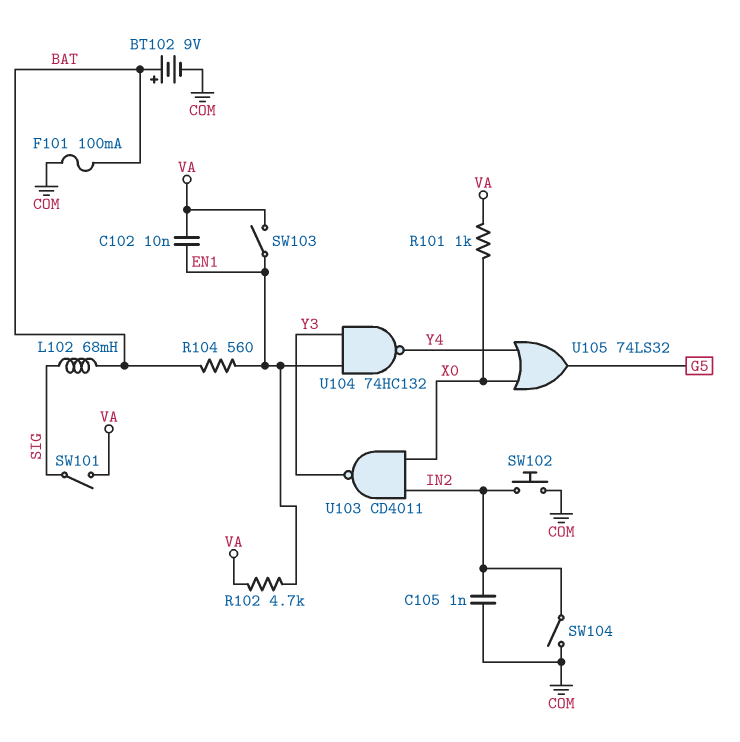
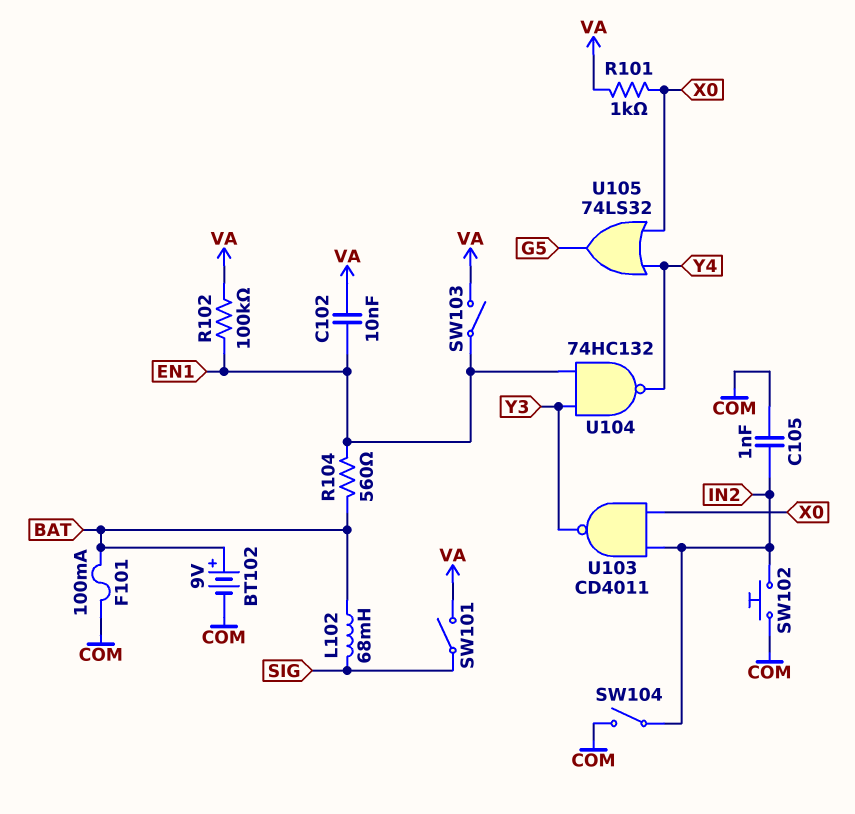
R102: 4.7k (EN1, VA) -> 100k (EN1, VA)

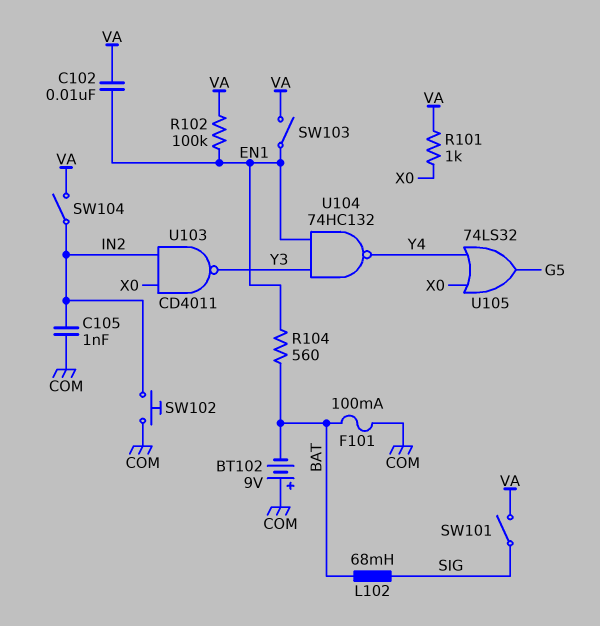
BT102: 9V (plus BAT, minus COM) -> 9V (plus COM, minus BAT)
SW104: switch (COM, IN2) -> switch (IN2, VA)

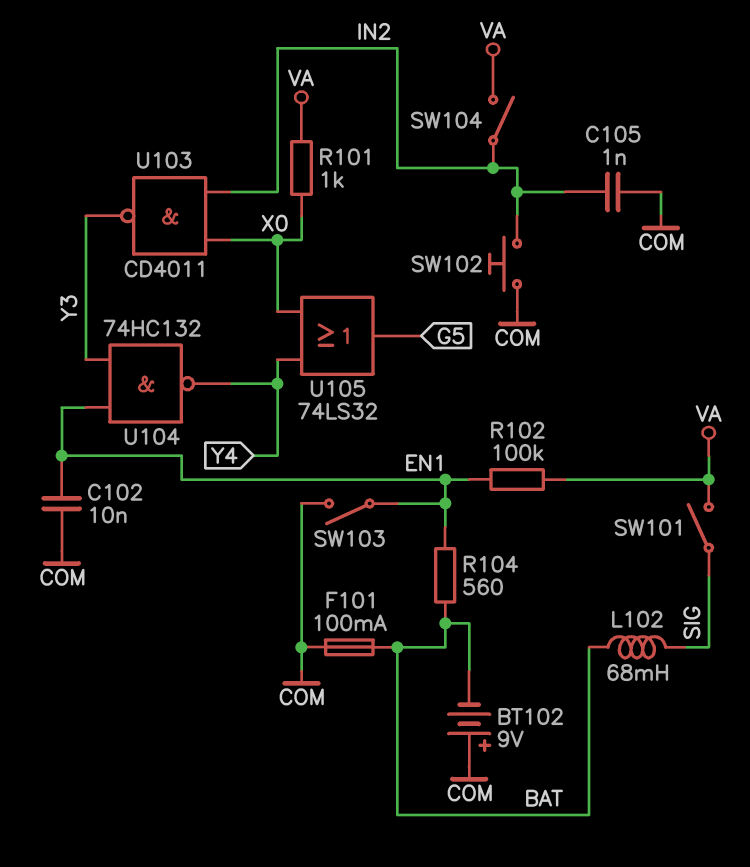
C102: 10nF (EN1, VA) -> 10nF (COM, EN1)
SW103: switch (EN1, VA) -> switch (COM, EN1)

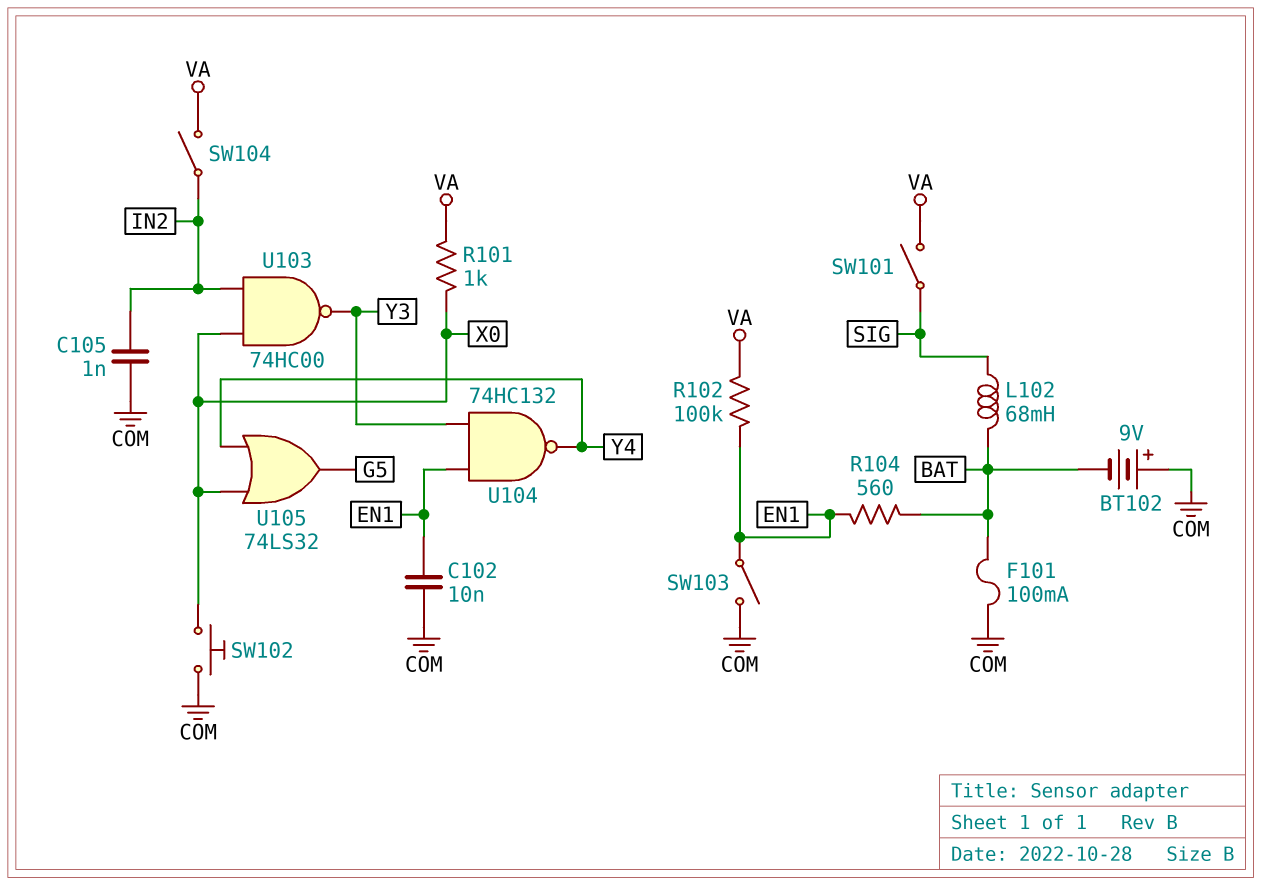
SW102: button (COM, IN2) -> button (COM, X0)
U103: NAND CD4011 (in IN2, in X0, out Y3) -> NAND 74HC00 (in IN2, in X0, out Y3)

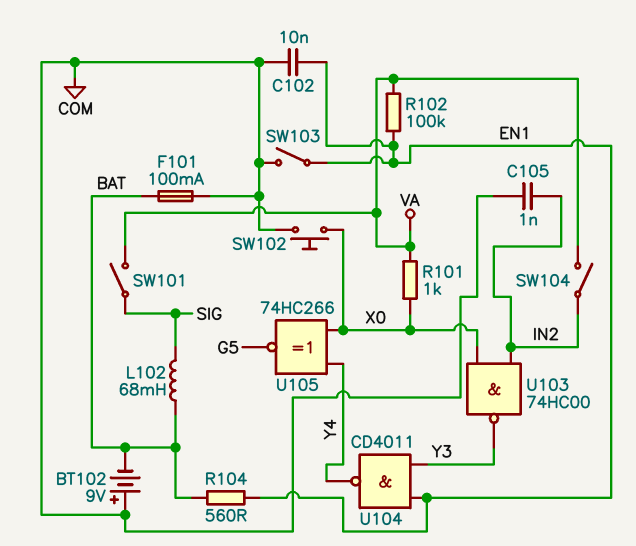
U104: NAND 74HC132 (in EN1, in Y3, out Y4) -> NAND CD4011 (in EN1, in Y3, out Y4)
U105: OR 74LS32 (in X0, in Y4, out G5) -> XNOR 74HC266 (in X0, in Y4, out G5)

